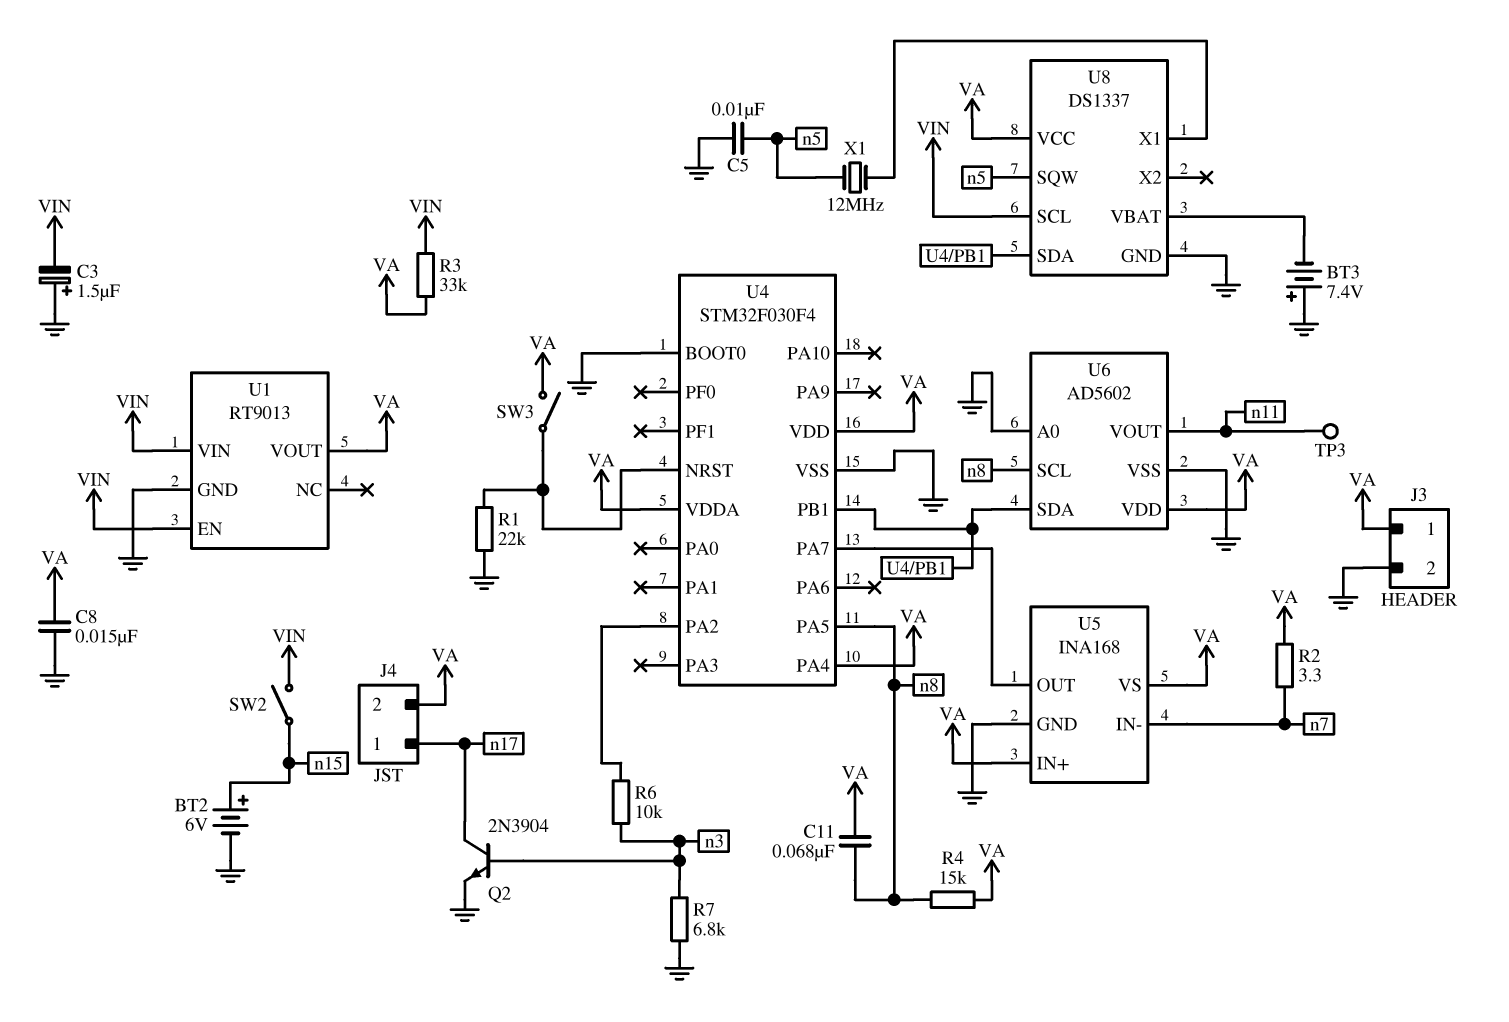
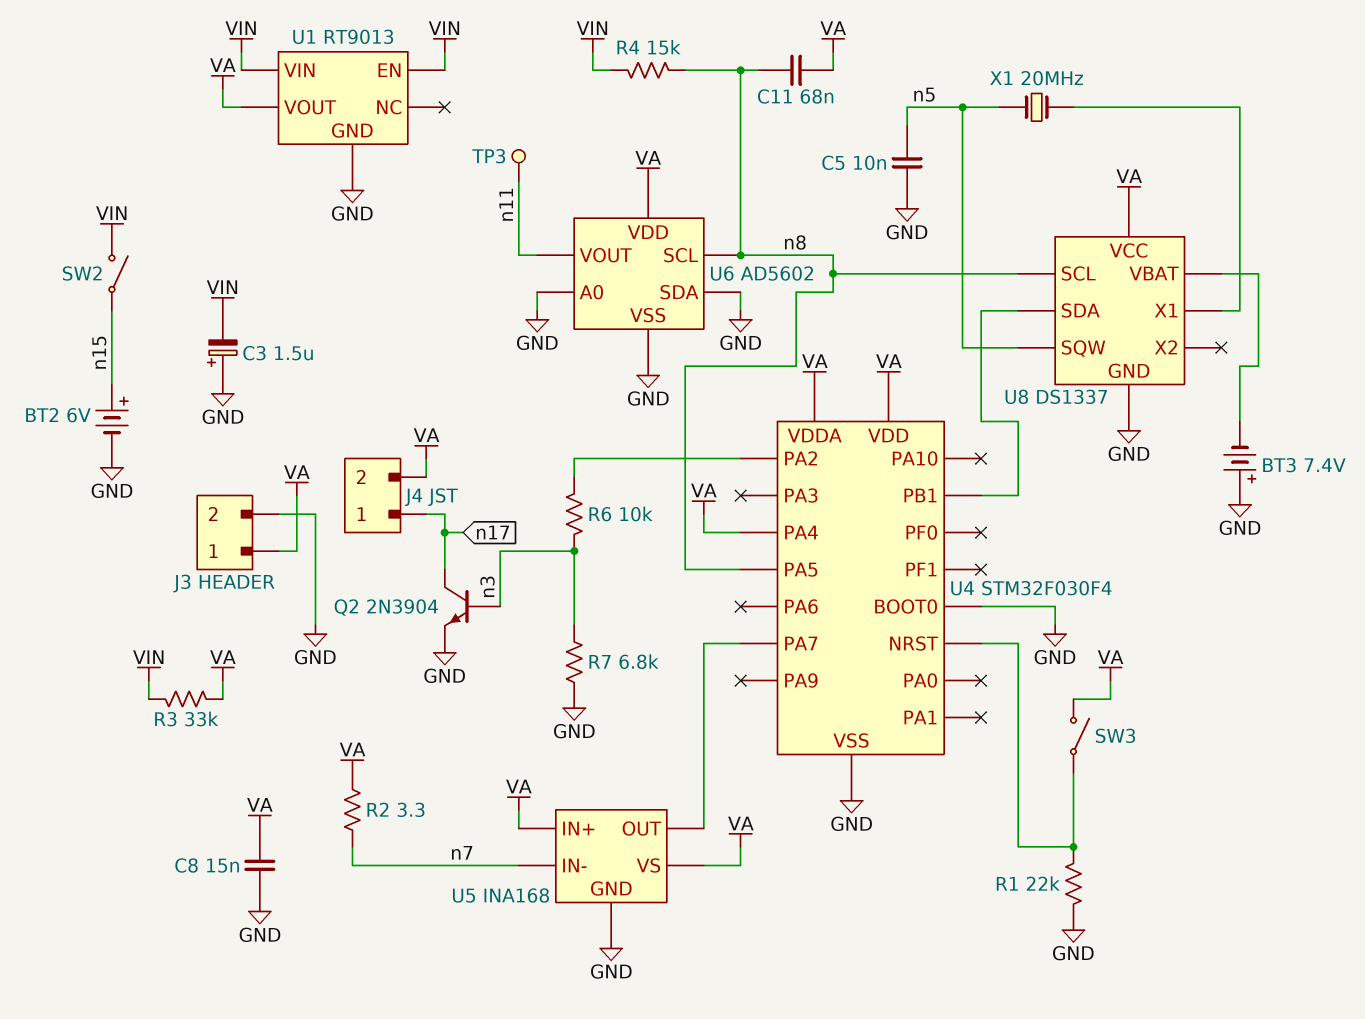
R4: 15k (VA, n8) -> 15k (VIN, n8)
U6 pin SDA: U4/PB1 -> GND
U8 pin SCL: VIN -> n8
X1: 12MHz (U8/X1, n5) -> 20MHz (U8/X1, n5)

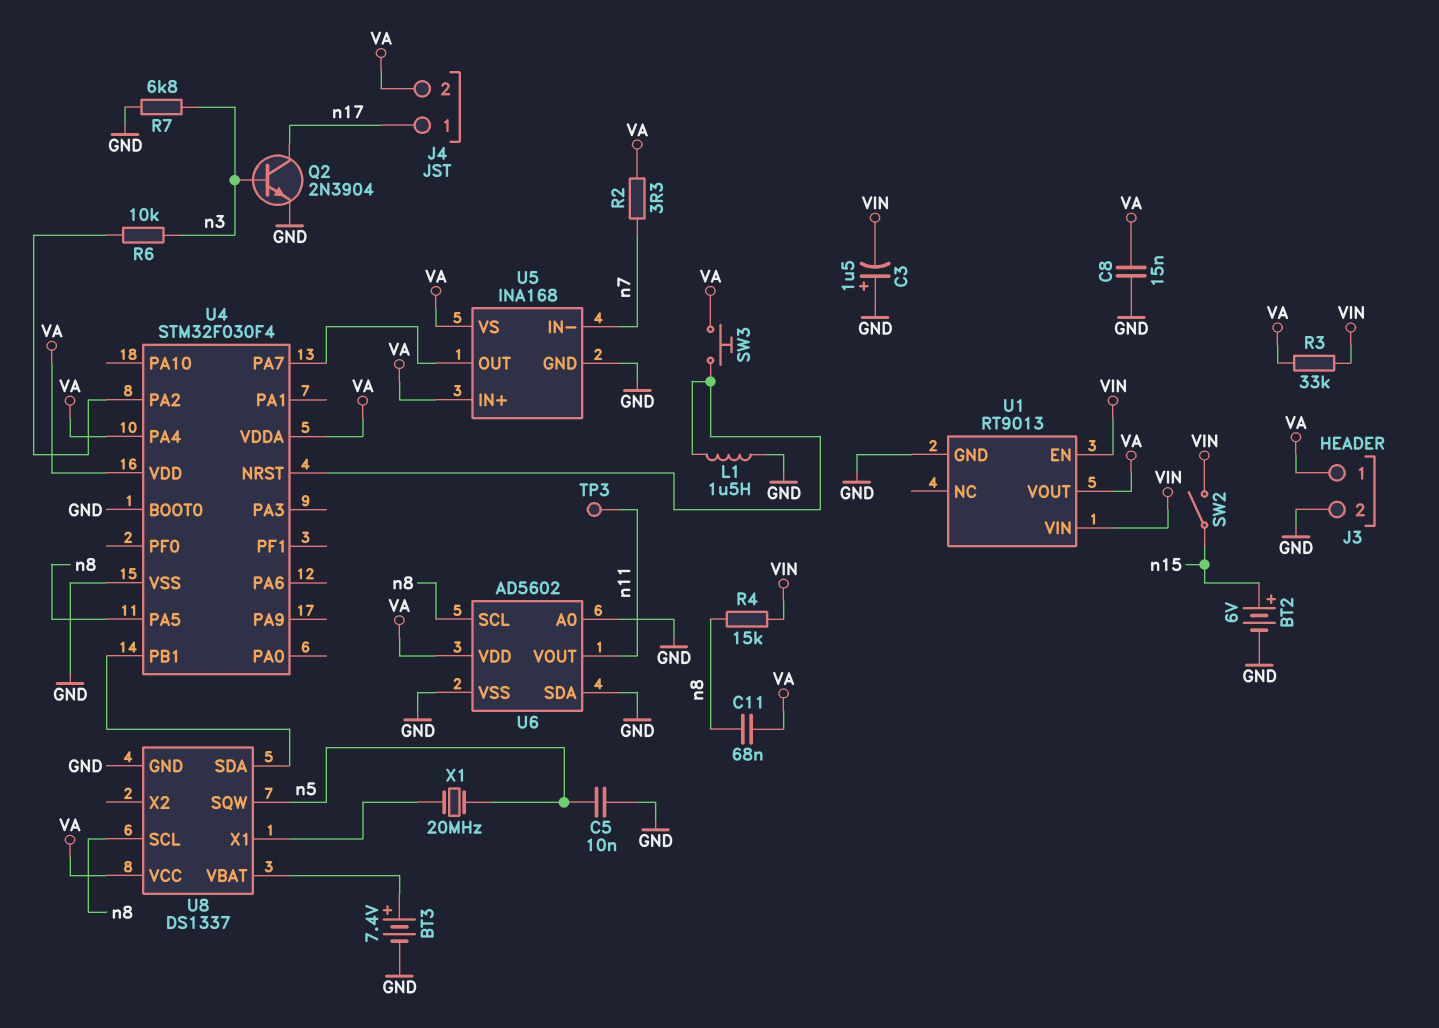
BT3: 7.4V (plus GND, minus U8/VBAT) -> 7.4V (plus U8/VBAT, minus GND)
L1: none -> 1.5uH (GND, U4/NRST)
R1: 22k (GND, U4/NRST) -> none
SW3: switch (U4/NRST, VA) -> button (U4/NRST, VA)

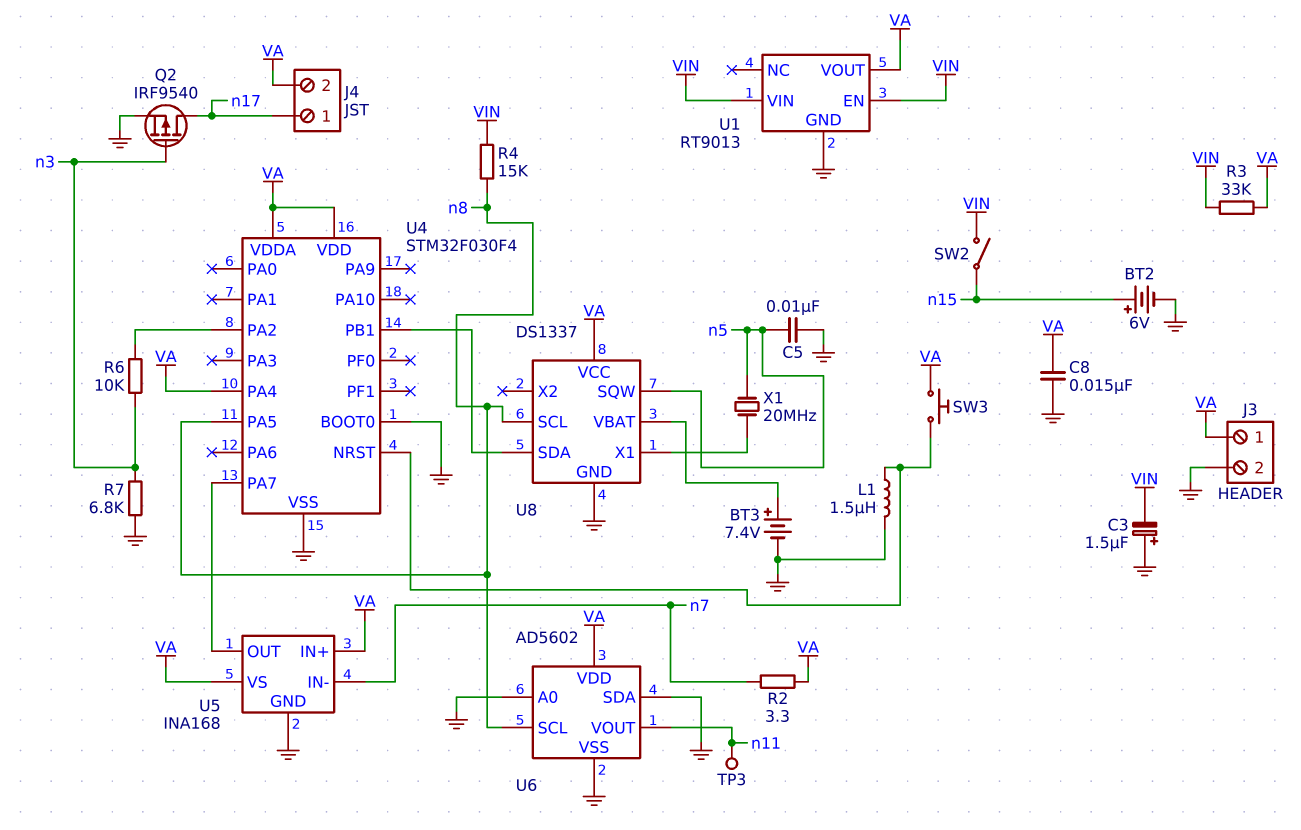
C11: 68nF (VA, n8) -> none
Q2: NPN 2N3904 (B n3, C n17, E GND) -> PMOS IRF9540 (G n3, D n17, S GND)

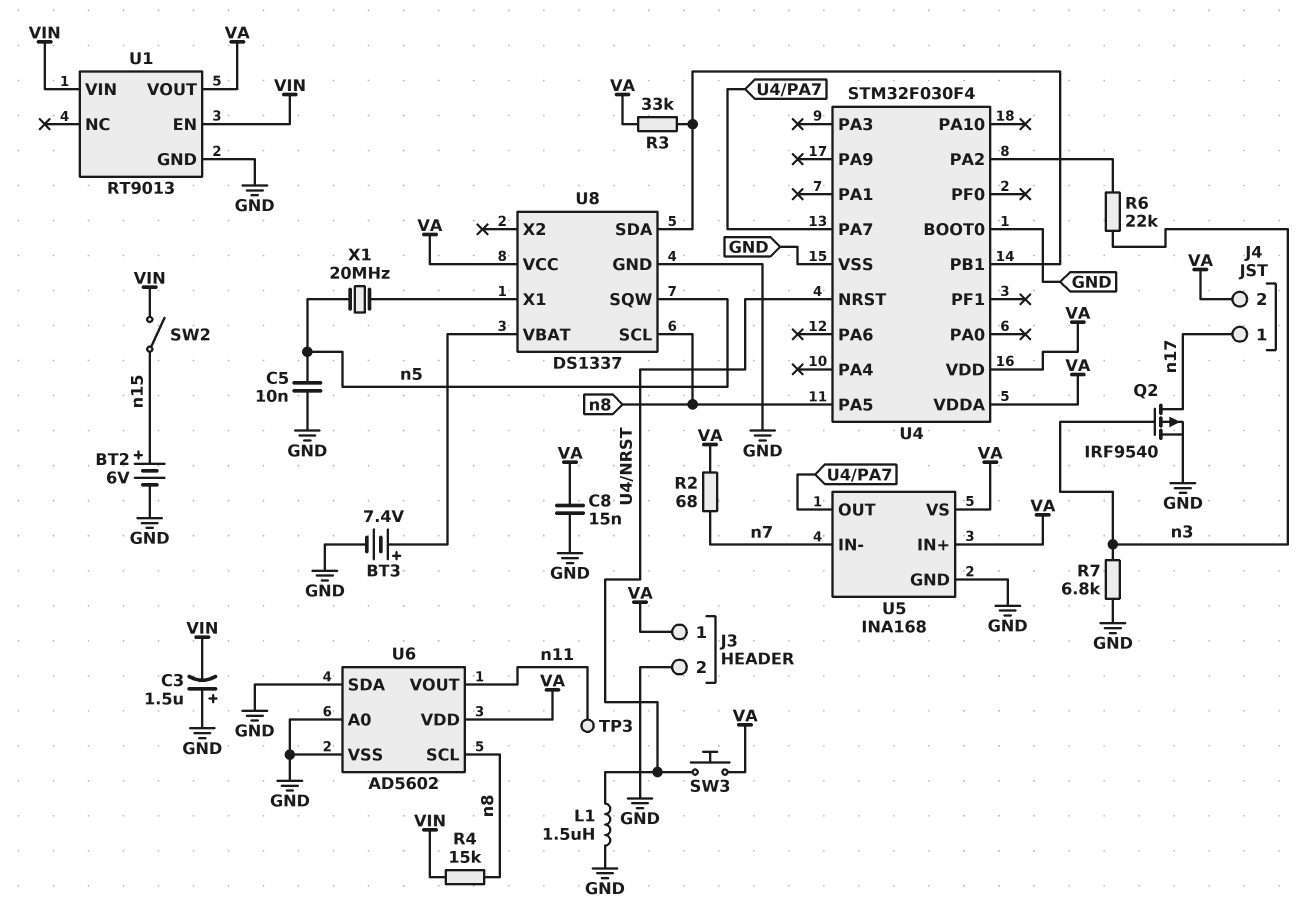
R2: 3.3 (VA, n7) -> 68 (VA, n7)
R3: 33k (VA, VIN) -> 33k (U4/PB1, VA)
R6: 10k (U4/PA2, n3) -> 22k (U4/PA2, n3)
U4 pin PA4: VA -> none

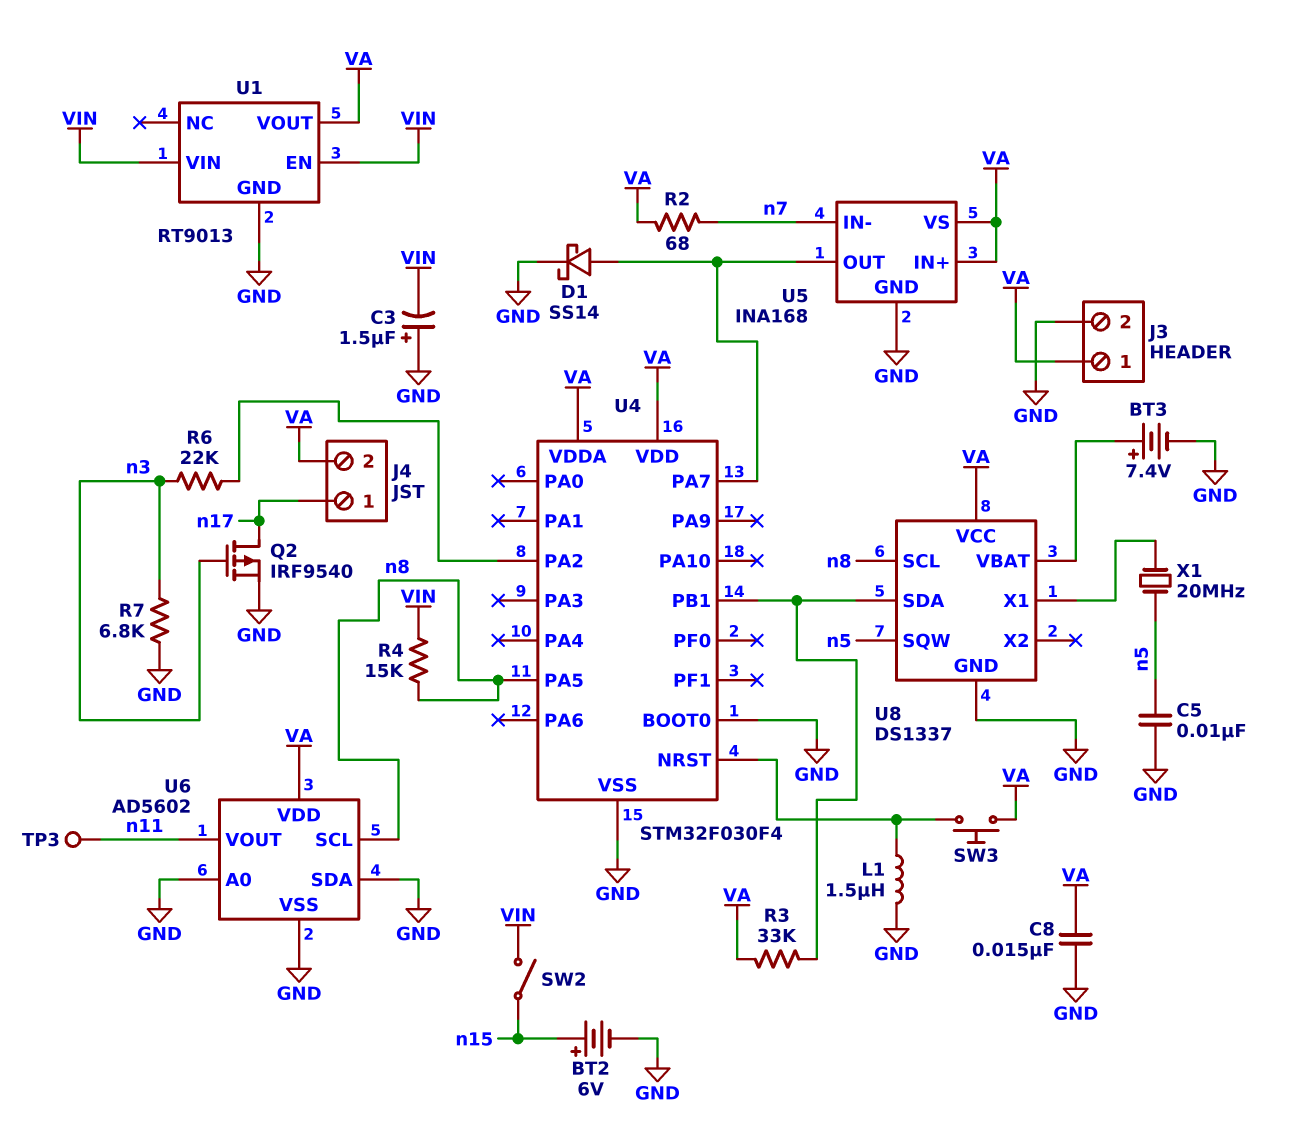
D1: none -> schottky SS14 (A U4/PA7, K GND)

